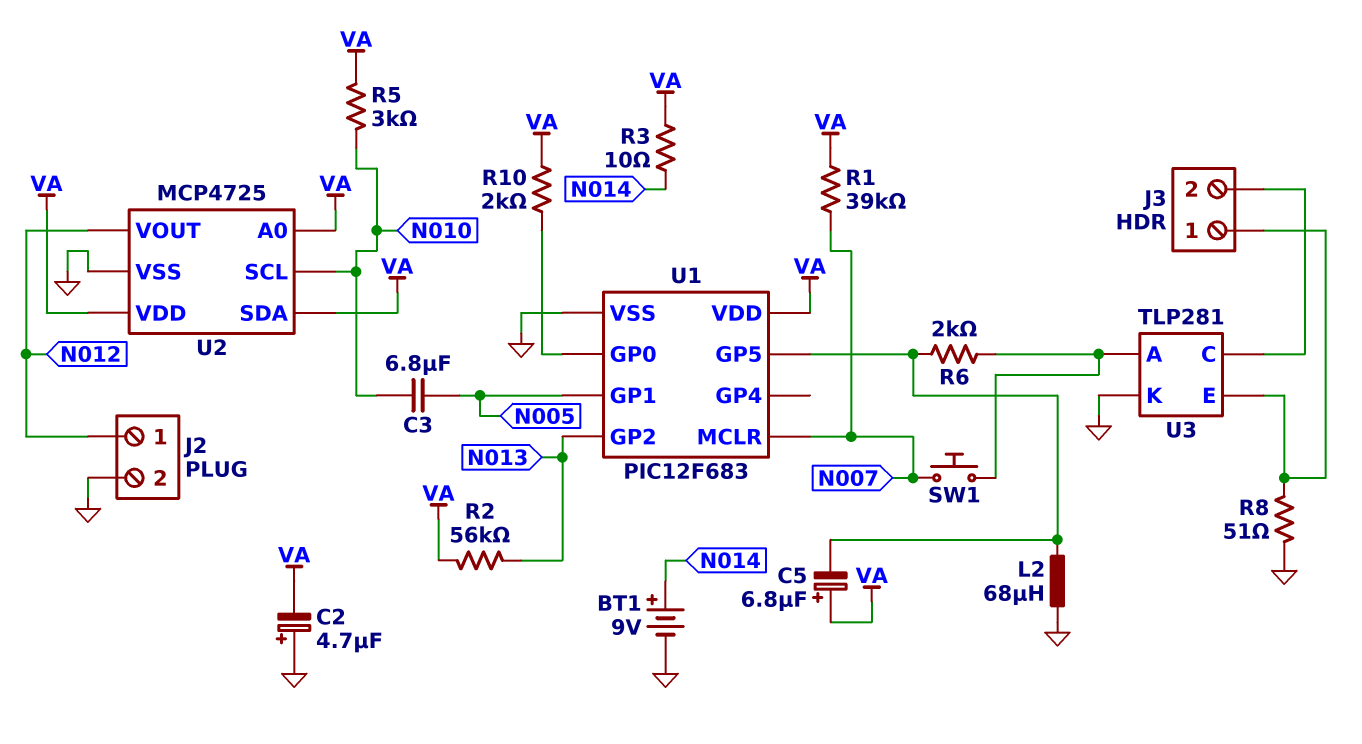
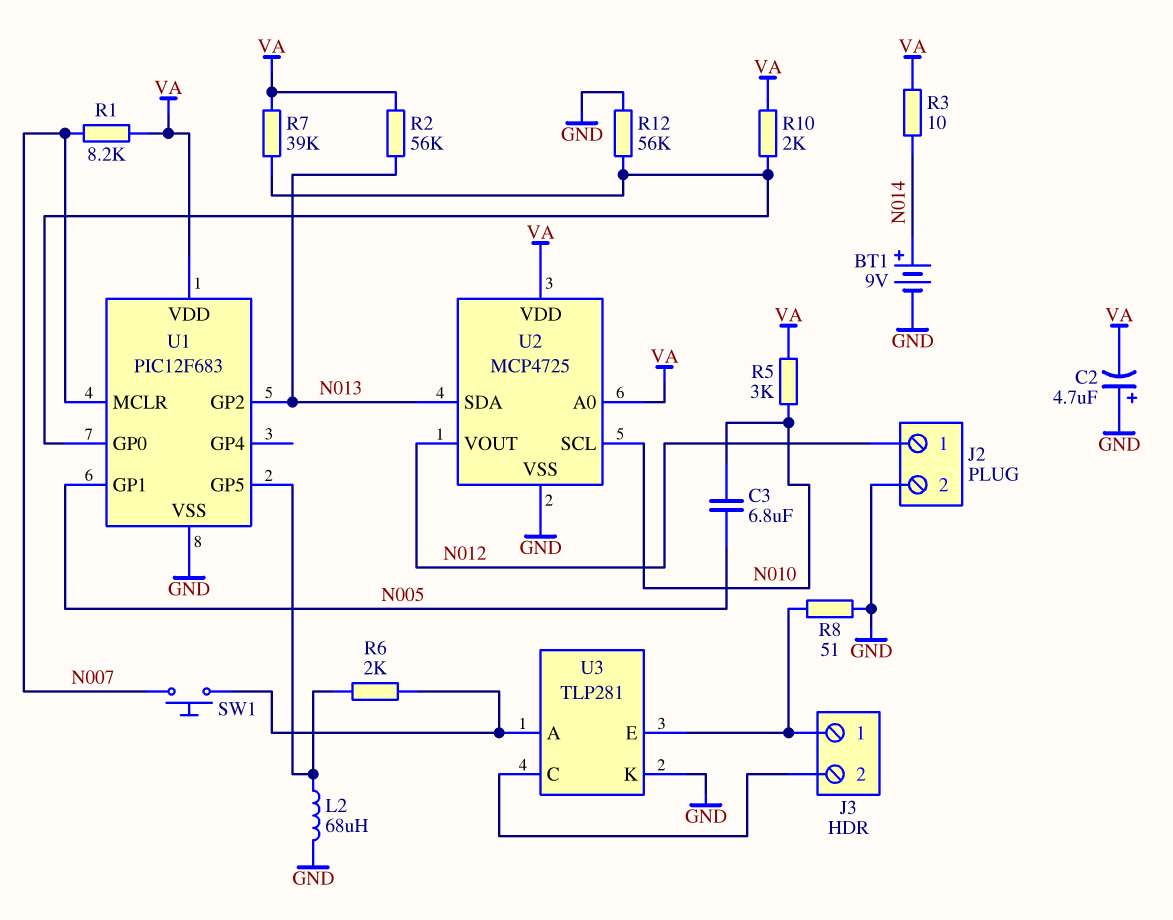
C5: 6.8uF (plus VA, minus U1/GP5) -> none
R1: 39k (N007, VA) -> 8.2k (N007, VA)
R7: none -> 39k (U1/GP0, VA)
R12: none -> 56k (GND, U1/GP0)
U2 pin SDA: VA -> N013

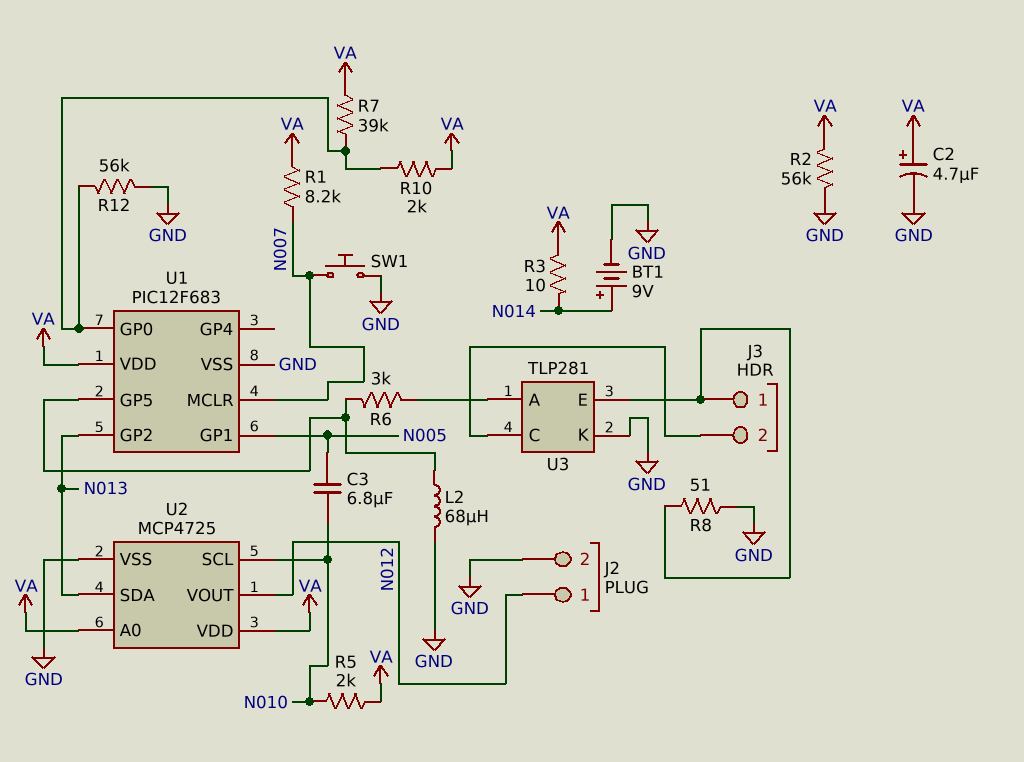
C2: 4.7uF (plus GND, minus VA) -> 4.7uF (plus VA, minus GND)
R2: 56k (N013, VA) -> 56k (GND, VA)
R5: 3k (N010, VA) -> 2k (N010, VA)
R6: 2k (U1/GP5, U3/A) -> 3k (U1/GP5, U3/A)
SW1: button (N007, U3/A) -> button (GND, N007)

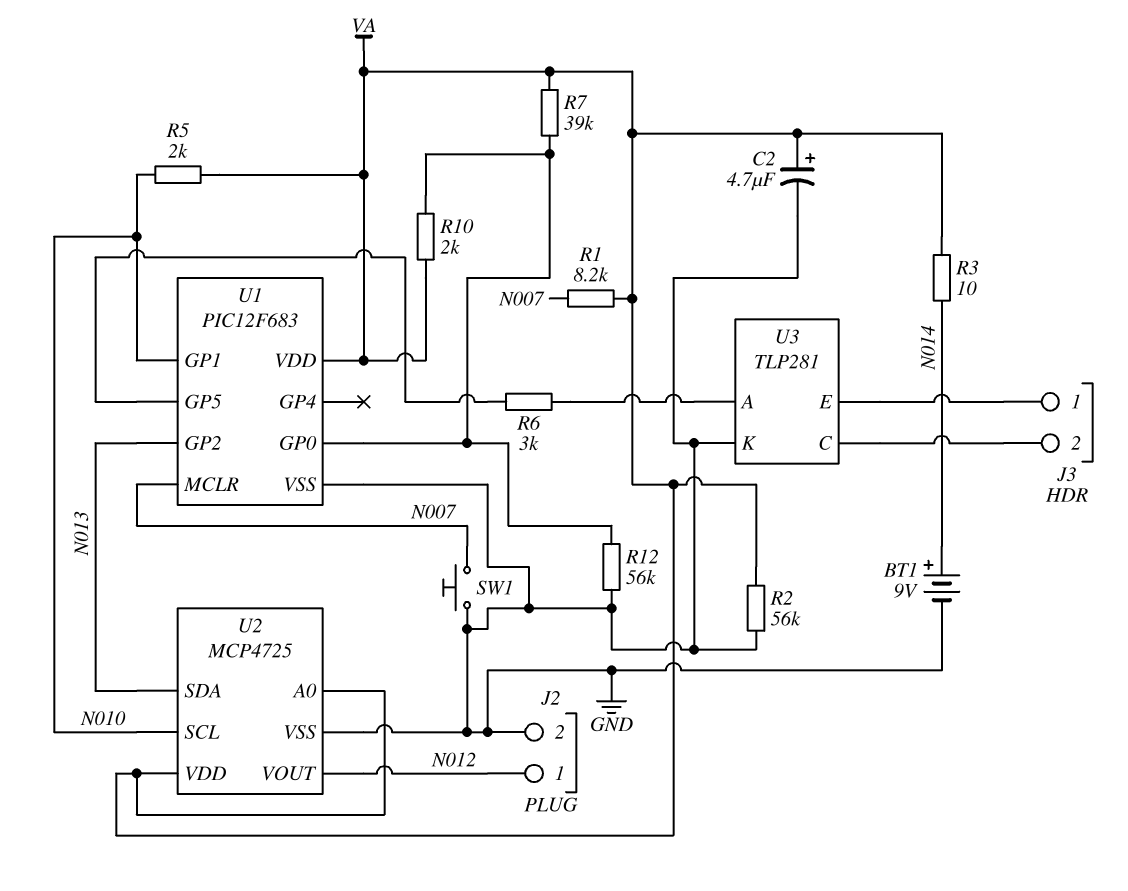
C3: 6.8uF (N005, N010) -> none
L2: 68uH (GND, U1/GP5) -> none
R8: 51 (GND, J3/1) -> none
U1 pin GP1: N005 -> N010

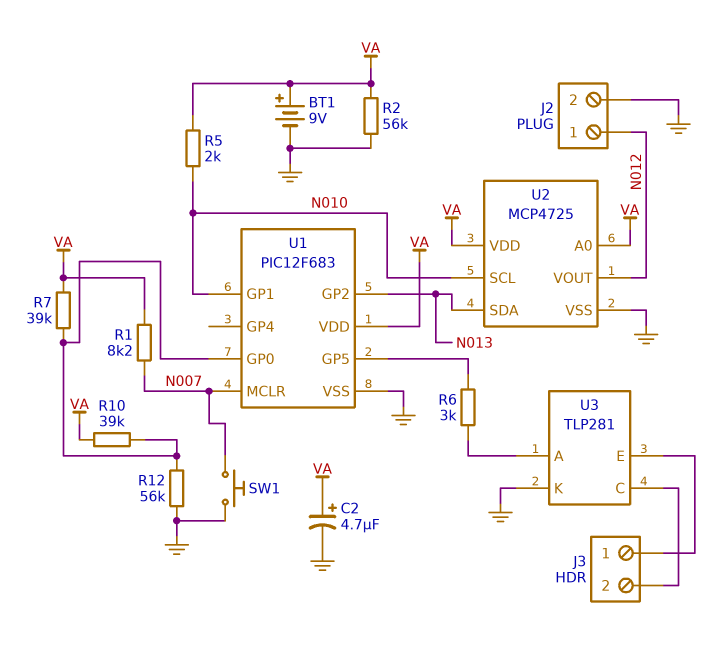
BT1: 9V (plus N014, minus GND) -> 9V (plus VA, minus GND)
R3: 10 (N014, VA) -> none
R10: 2k (U1/GP0, VA) -> 39k (U1/GP0, VA)

